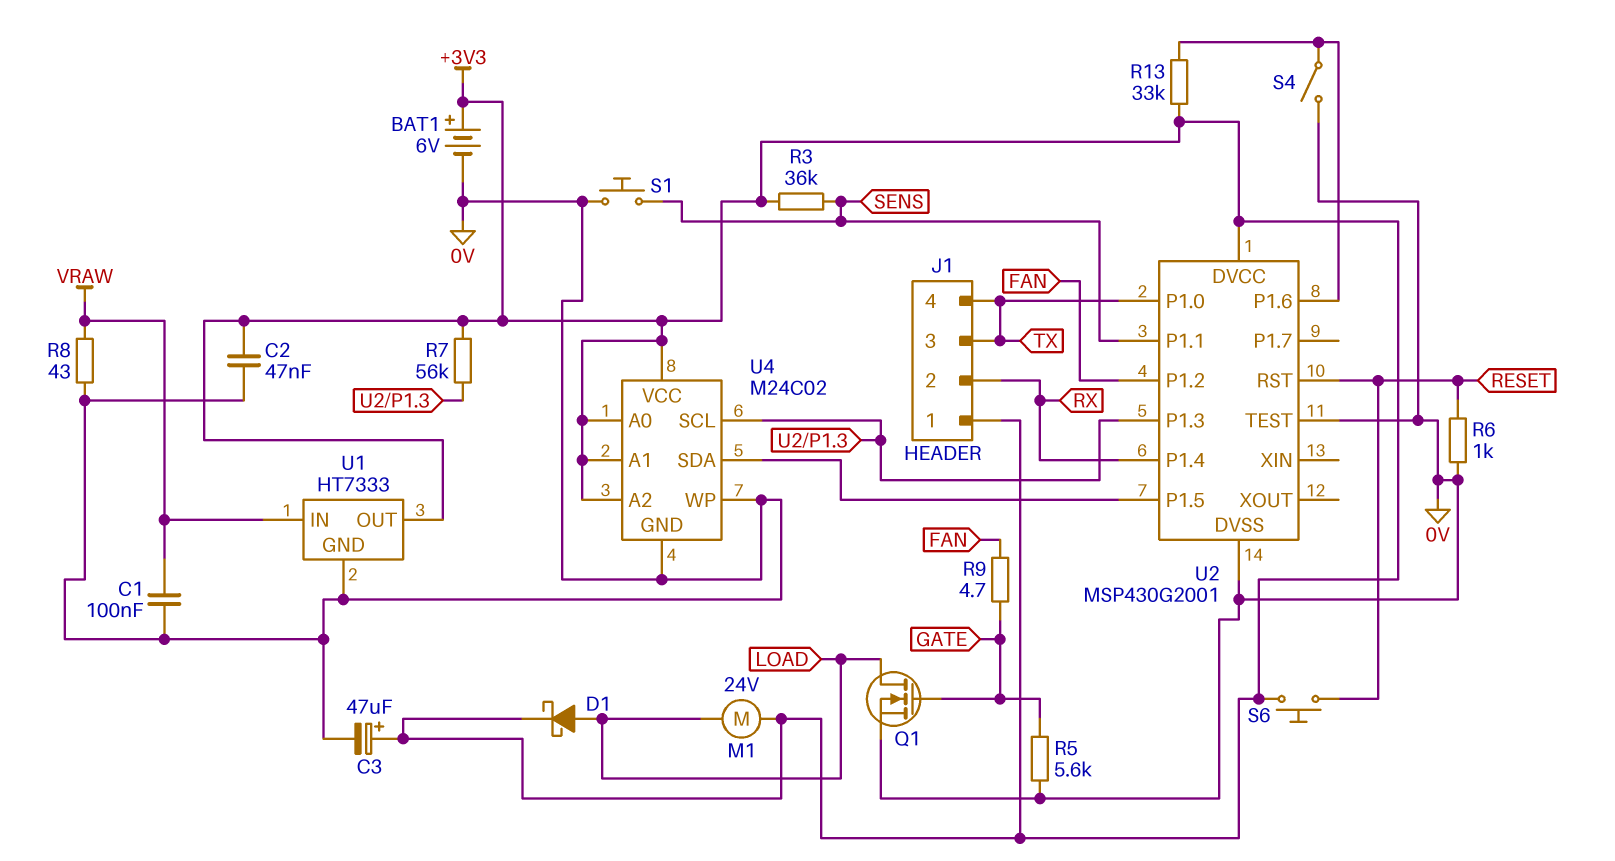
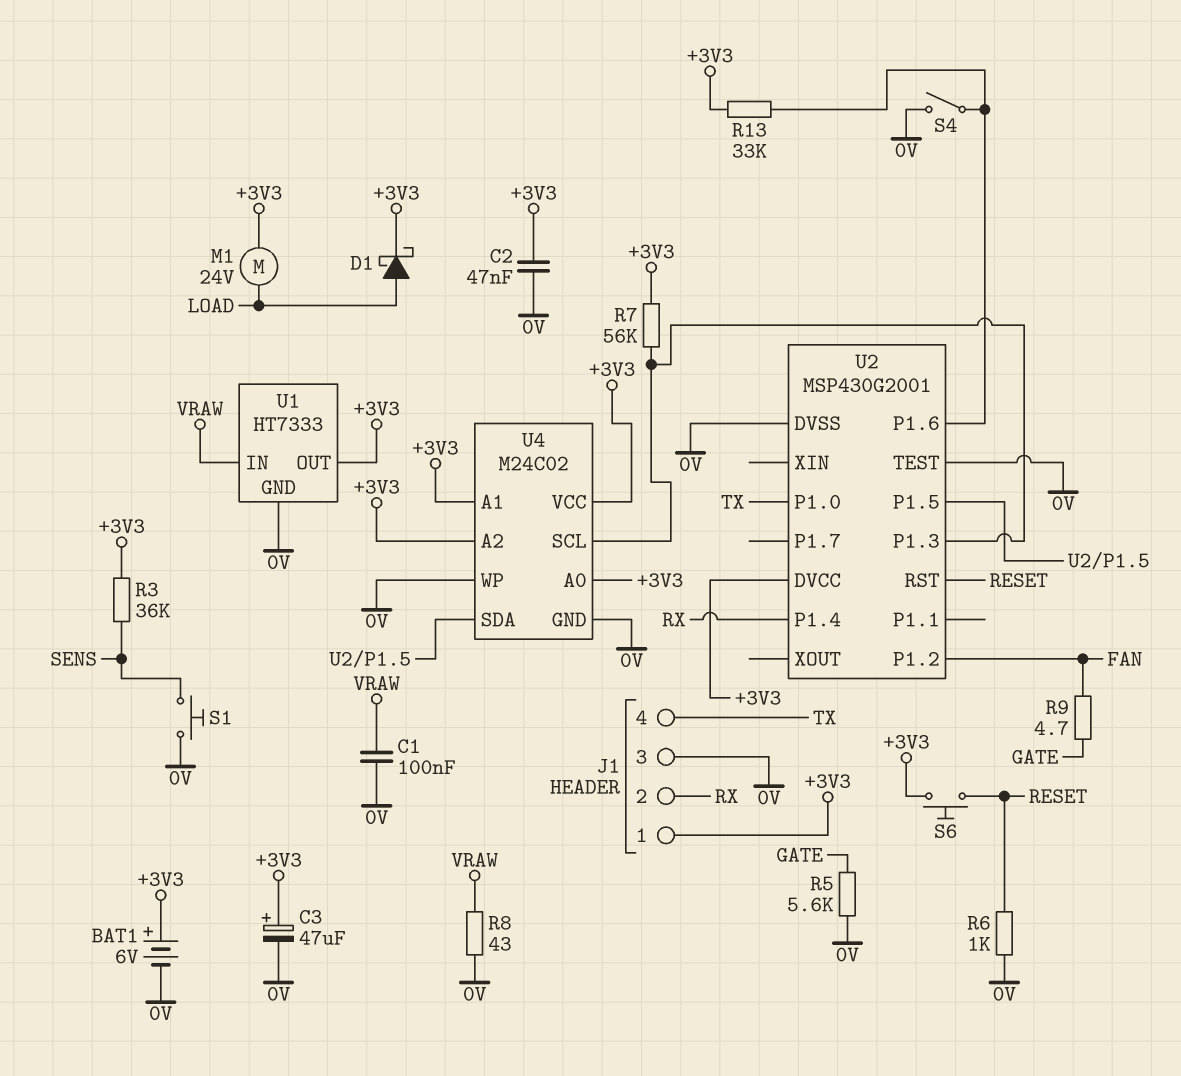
J1 pin 3: TX -> 0V
Q1: NMOS (G GATE, D LOAD, S 0V) -> none
U2 pin P1.1: SENS -> none

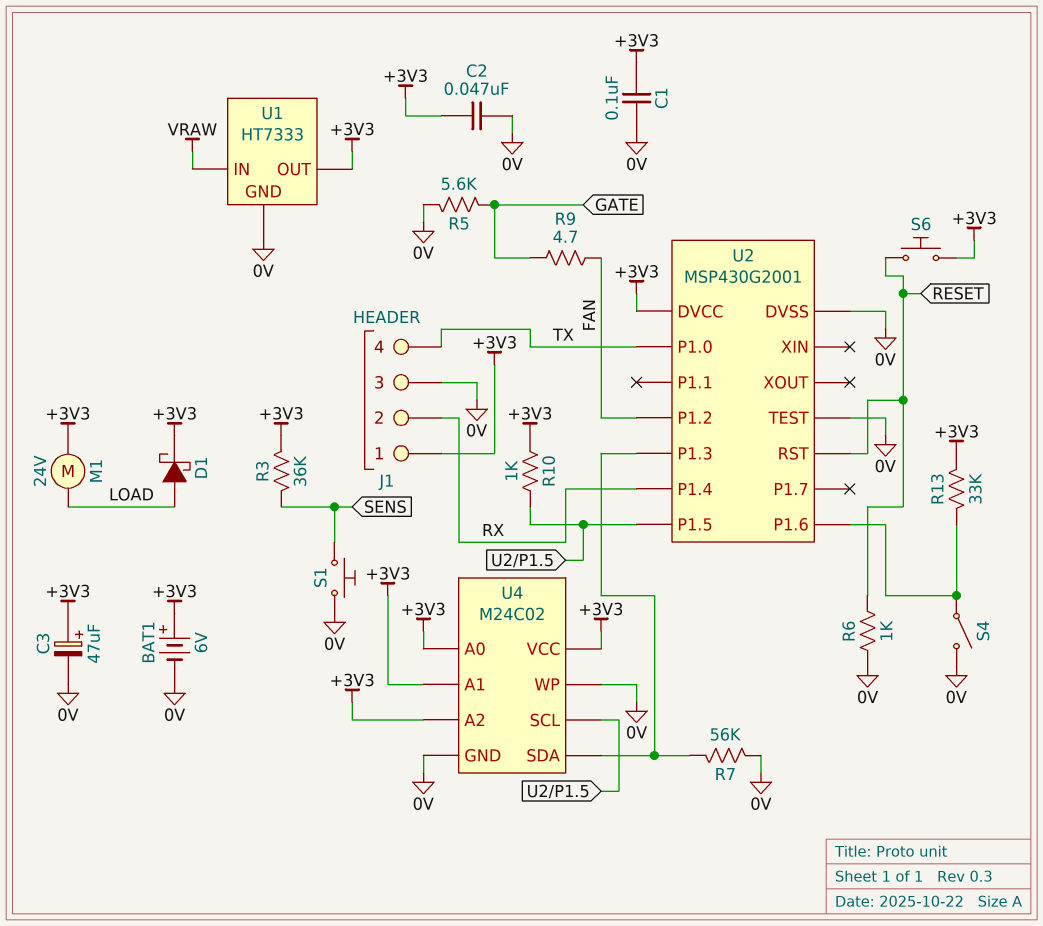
C1: 100nF (0V, VRAW) -> 100nF (+3V3, 0V)
R7: 56k (+3V3, U2/P1.3) -> 56k (0V, U2/P1.3)
R8: 43 (0V, VRAW) -> none
R10: none -> 1k (+3V3, U2/P1.5)
U4 pin SCL: U2/P1.3 -> U2/P1.5
U4 pin SDA: U2/P1.5 -> U2/P1.3

